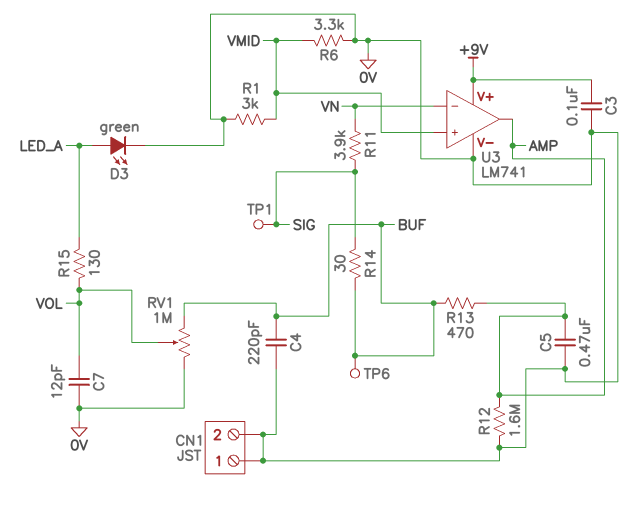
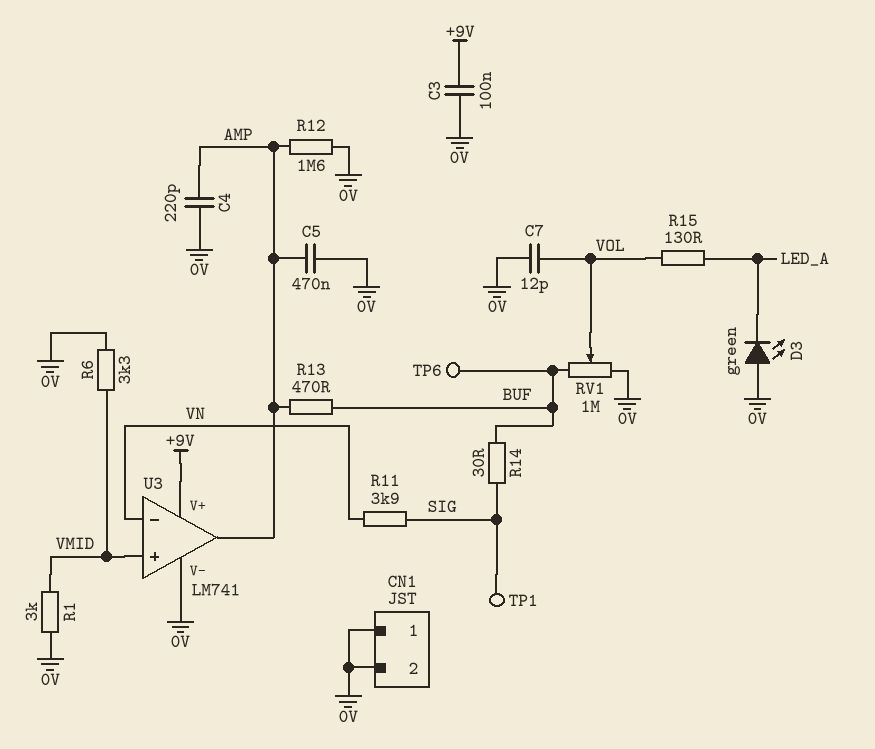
C4: 220pF (0V, BUF) -> 220pF (0V, AMP)
D3: LED green (A LED_A, K 0V) -> LED green (A 0V, K LED_A)

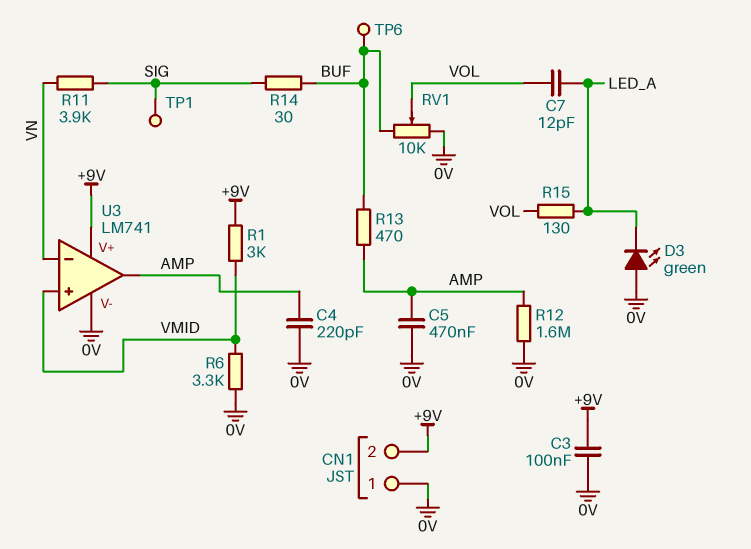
C7: 12pF (0V, VOL) -> 12pF (LED_A, VOL)
CN1 pin 2: 0V -> +9V
R1: 3k (0V, VMID) -> 3k (+9V, VMID)
RV1: 1M (0V, BUF, wiper VOL) -> 10k (0V, BUF, wiper VOL)

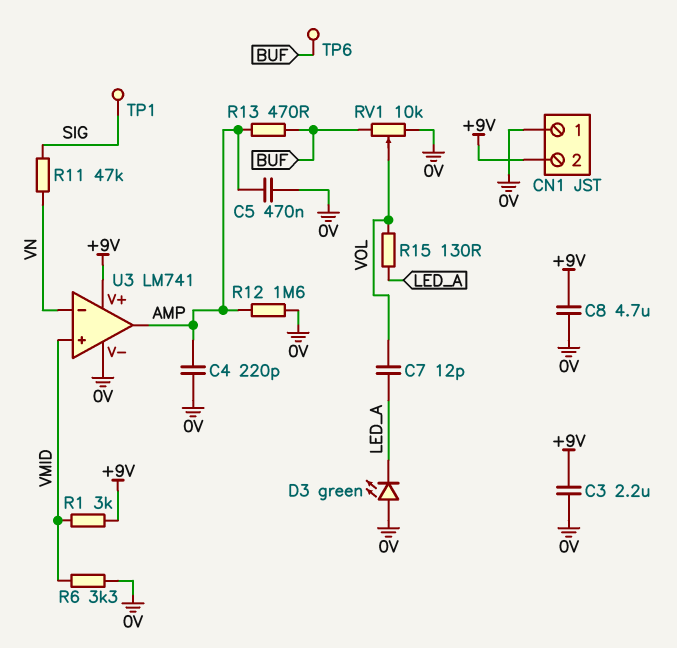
C3: 100nF (+9V, 0V) -> 2.2uF (+9V, 0V)
C8: none -> 4.7uF (+9V, 0V)
R11: 3.9k (SIG, VN) -> 47k (SIG, VN)
R14: 30 (BUF, SIG) -> none

